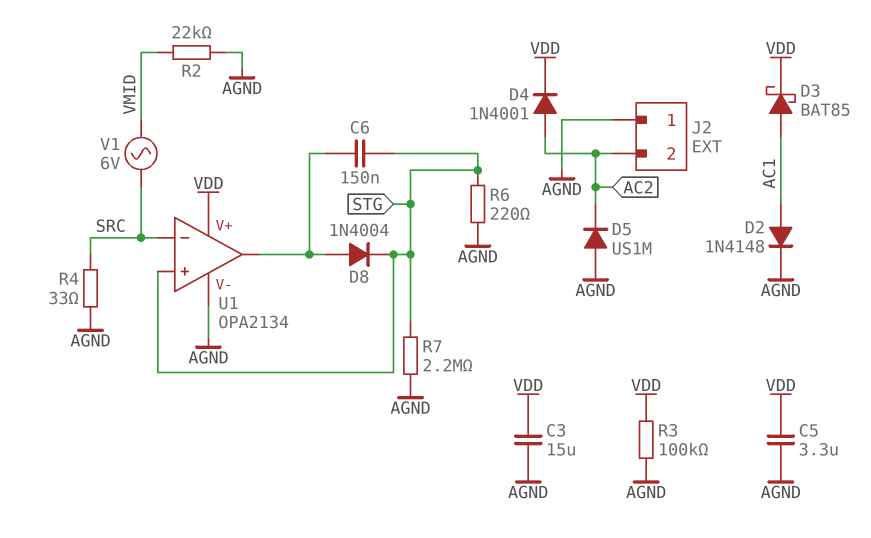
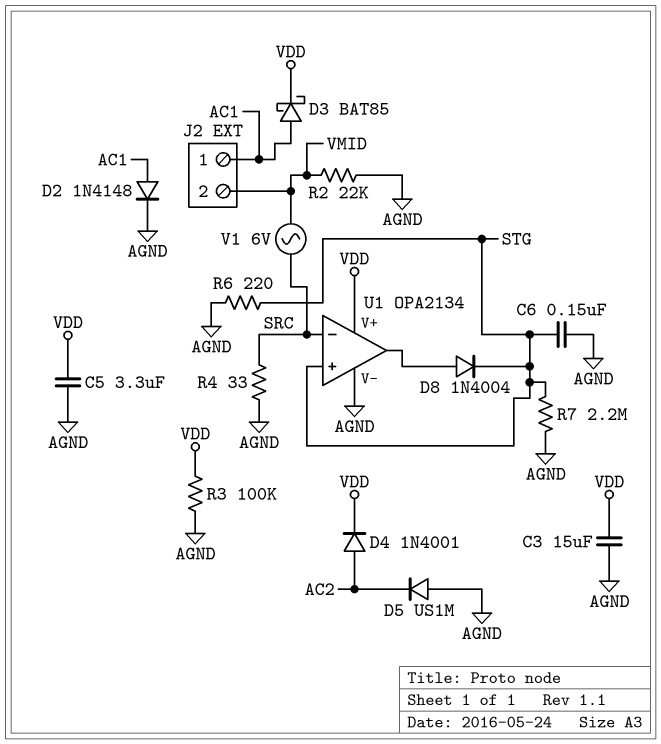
C6: 150nF (STG, U1/out) -> 150nF (AGND, STG)
J2 pin 1: AGND -> AC1
J2 pin 2: AC2 -> VMID

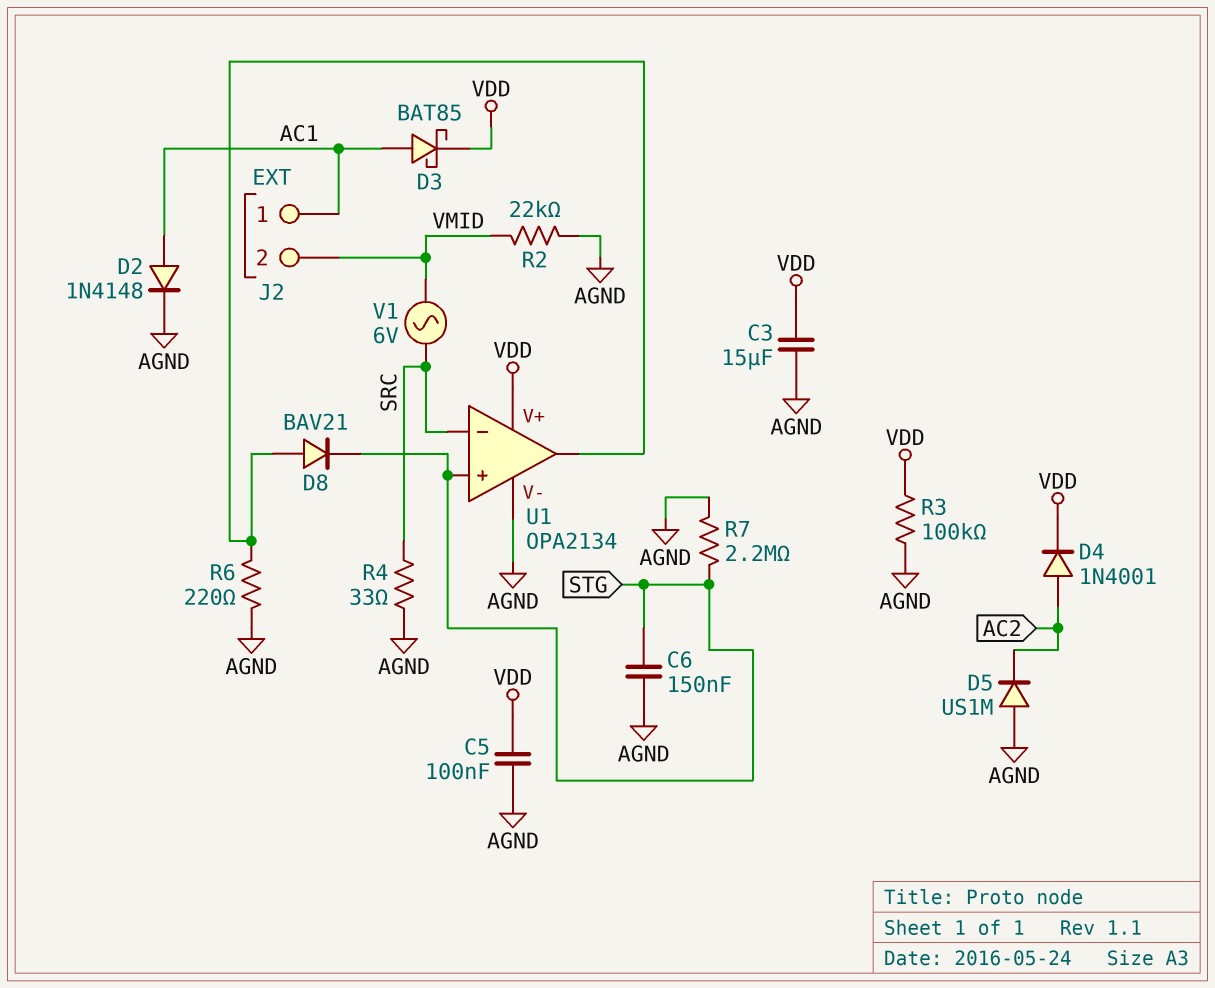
C5: 3.3uF (AGND, VDD) -> 100nF (AGND, VDD)
D8: diode 1N4004 (A U1/out, K STG) -> diode BAV21 (A U1/out, K STG)
R6: 220 (AGND, STG) -> 220 (AGND, U1/out)

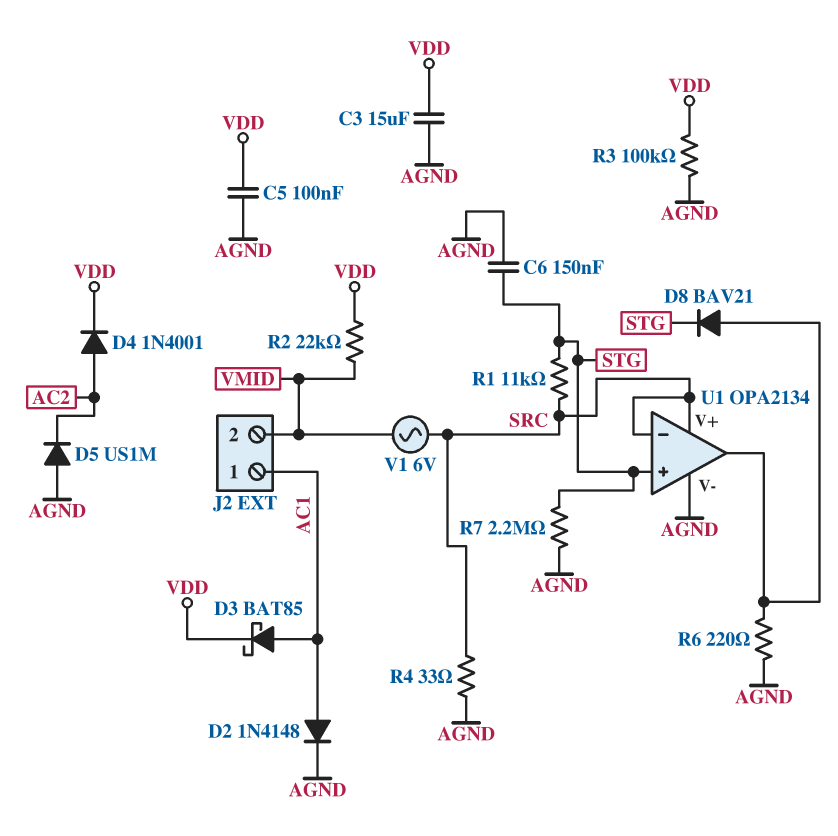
R1: none -> 11k (SRC, STG)
R2: 22k (AGND, VMID) -> 22k (VDD, VMID)
U1 pin V+: VDD -> SRC

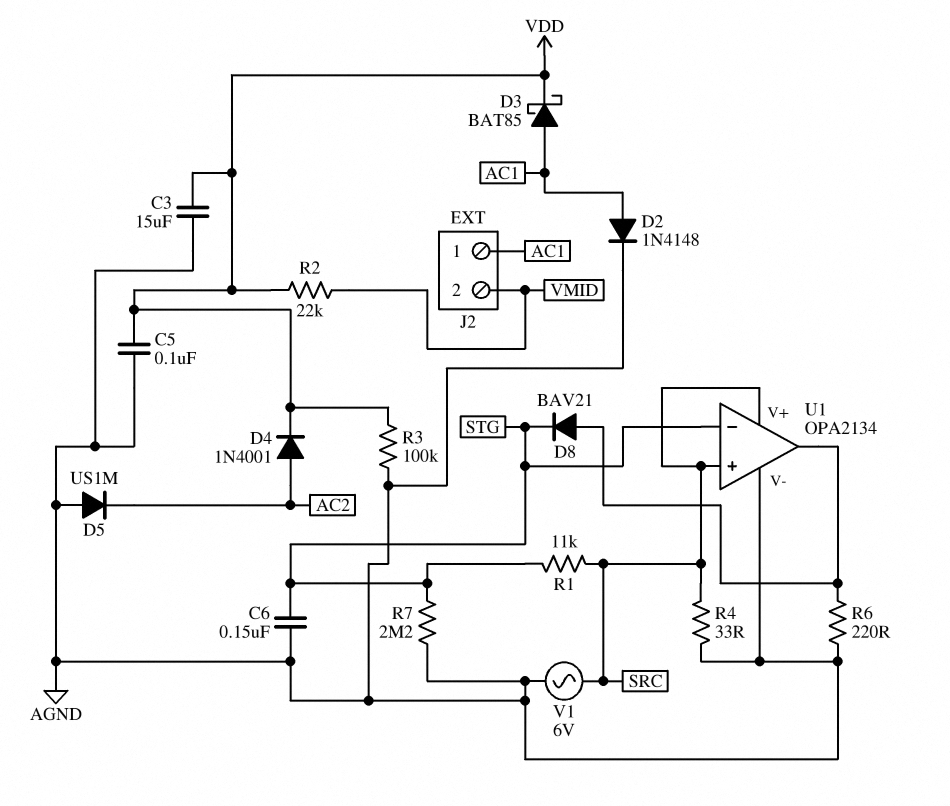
U1 pin in+: STG -> SRC
U1 pin in-: SRC -> STG
V1: AC 6V (SRC, VMID) -> AC 6V (AGND, SRC)

